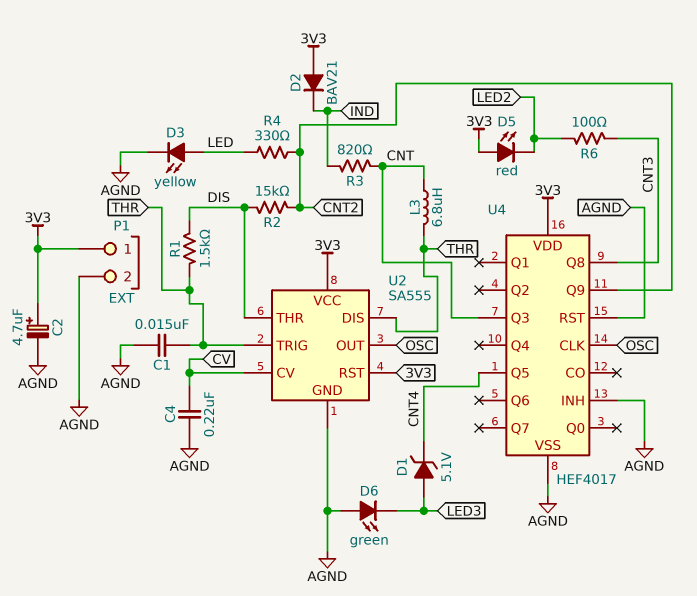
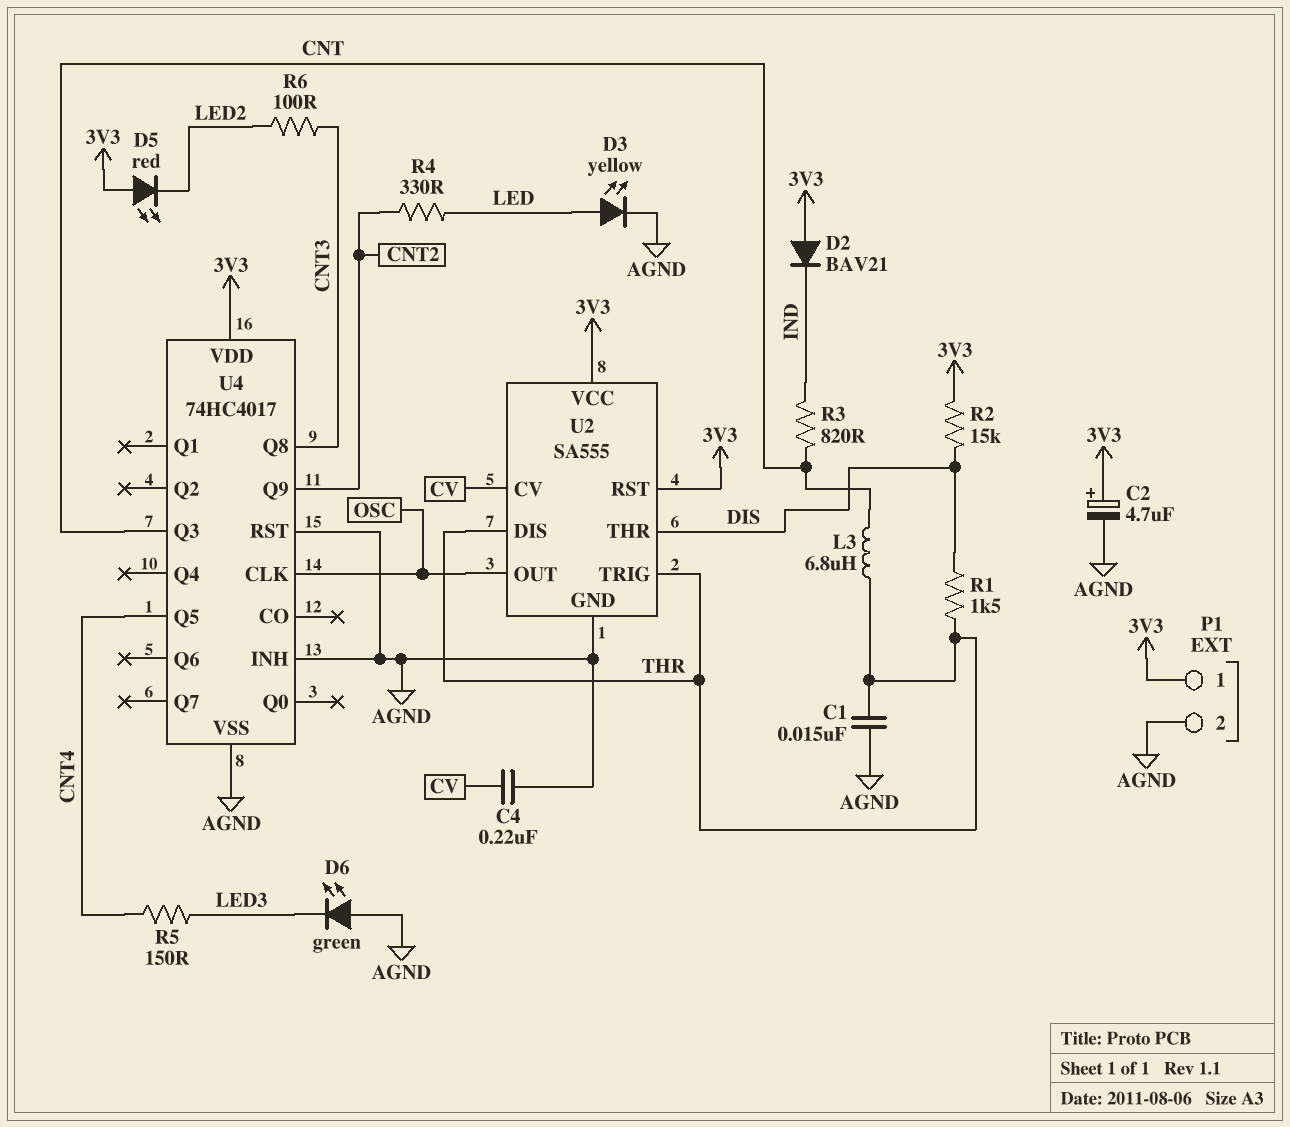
D1: zener 5.1V (A LED3, K CNT4) -> none
R2: 15k (CNT2, DIS) -> 15k (3V3, DIS)
R5: none -> 150 (CNT4, LED3)
U4: HEF4017 -> 74HC4017

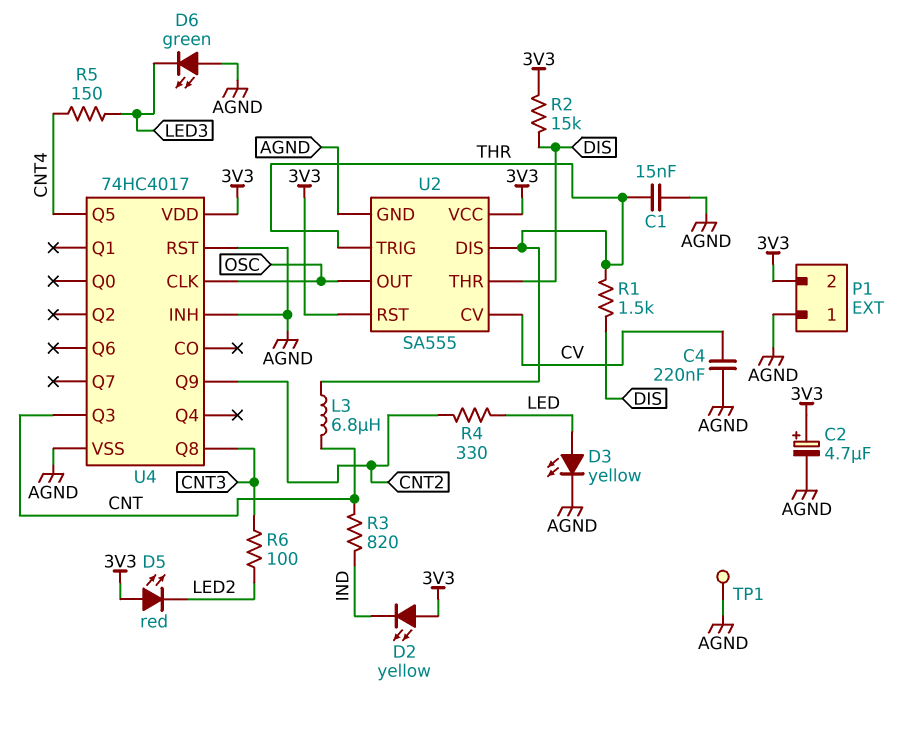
D2: diode BAV21 (A 3V3, K IND) -> LED yellow (A 3V3, K IND)
P1 pin 1: 3V3 -> AGND
P1 pin 2: AGND -> 3V3
TP1: none -> test point (AGND)

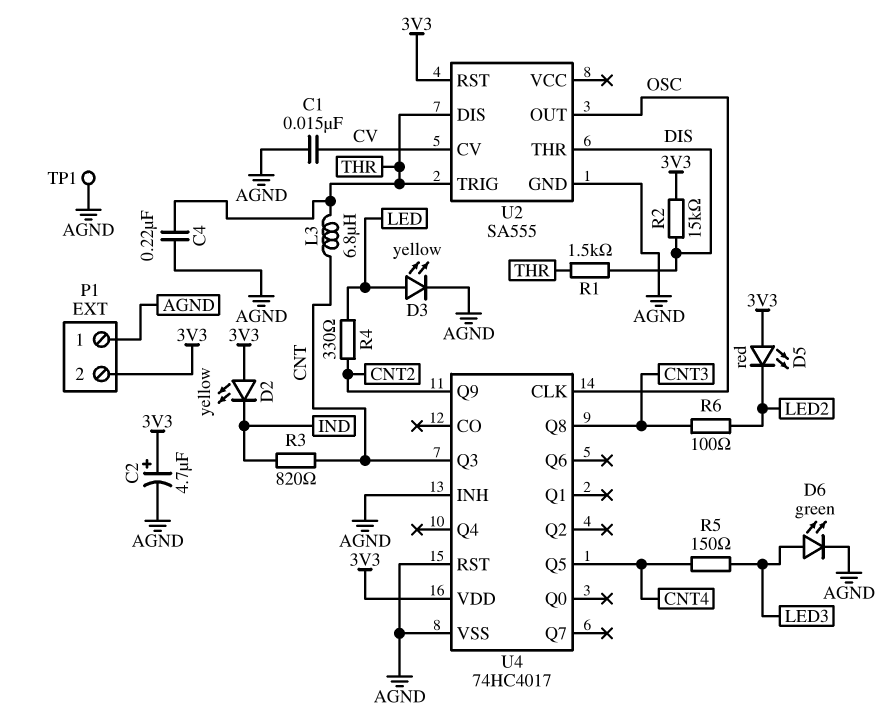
C1: 15nF (AGND, THR) -> 15nF (AGND, CV)
C4: 220nF (AGND, CV) -> 220nF (AGND, THR)
D6: LED green (A AGND, K LED3) -> LED green (A LED3, K AGND)
U2 pin VCC: 3V3 -> none

